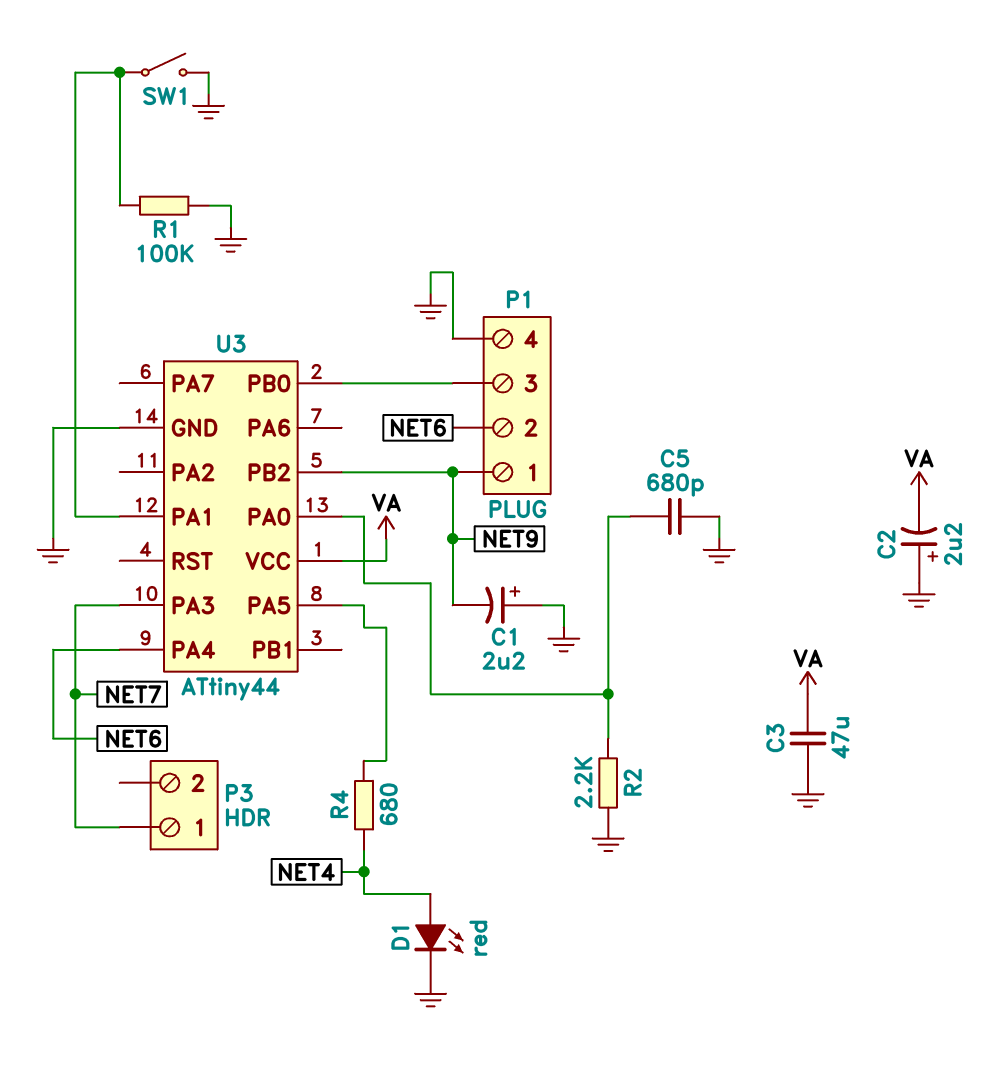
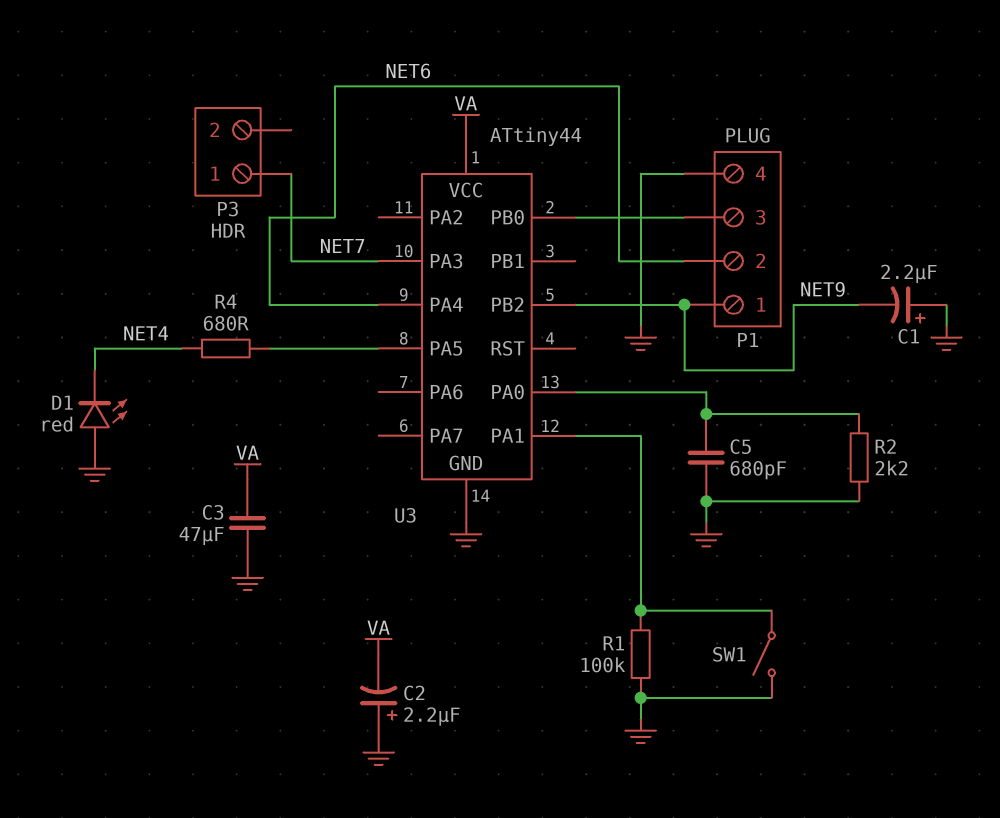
D1: LED red (A NET4, K GND) -> LED red (A GND, K NET4)

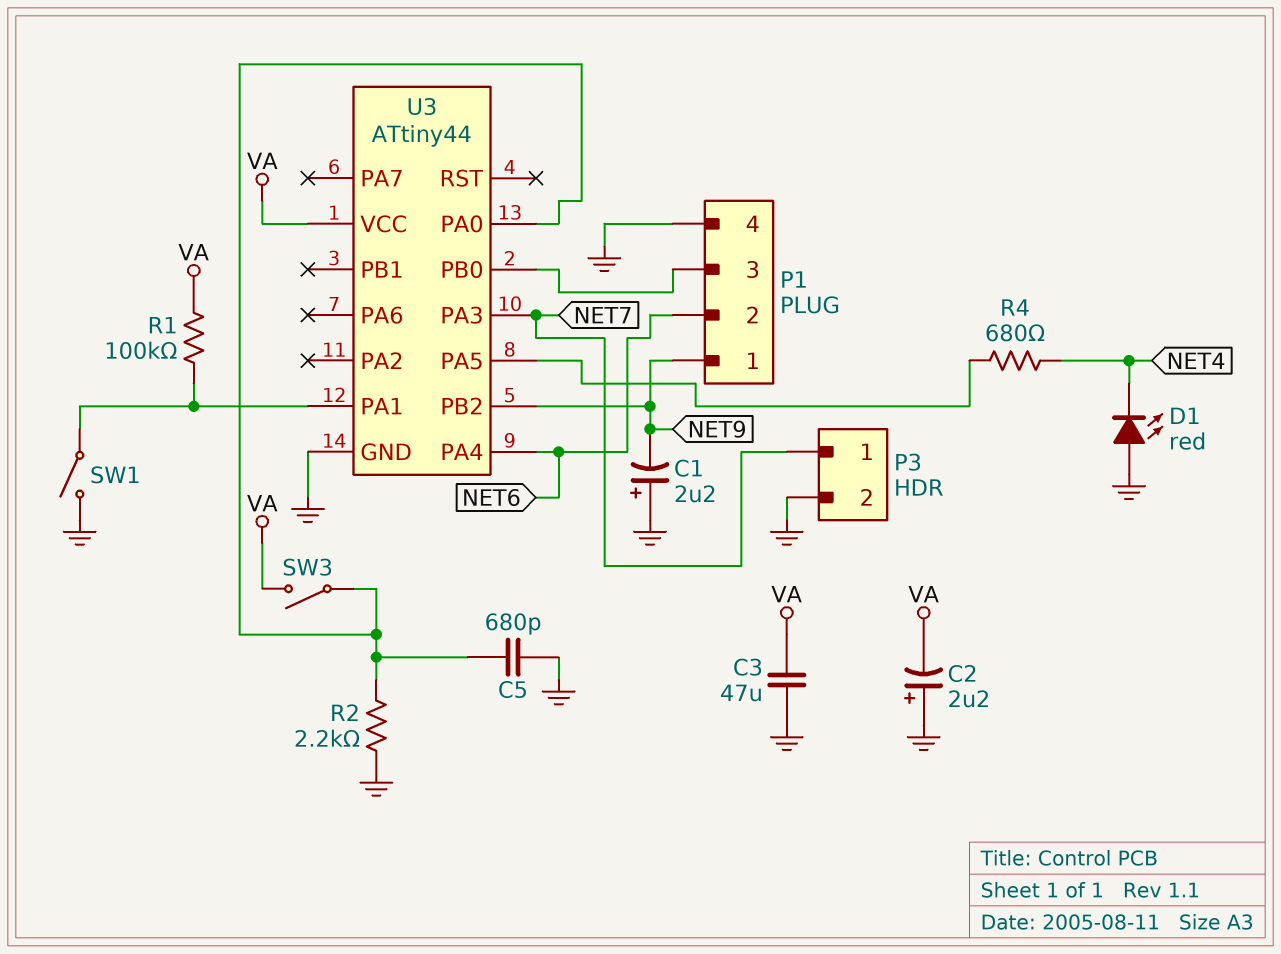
P3 pin 2: none -> GND
R1: 100k (GND, U3/PA1) -> 100k (U3/PA1, VA)
SW3: none -> switch (U3/PA0, VA)

